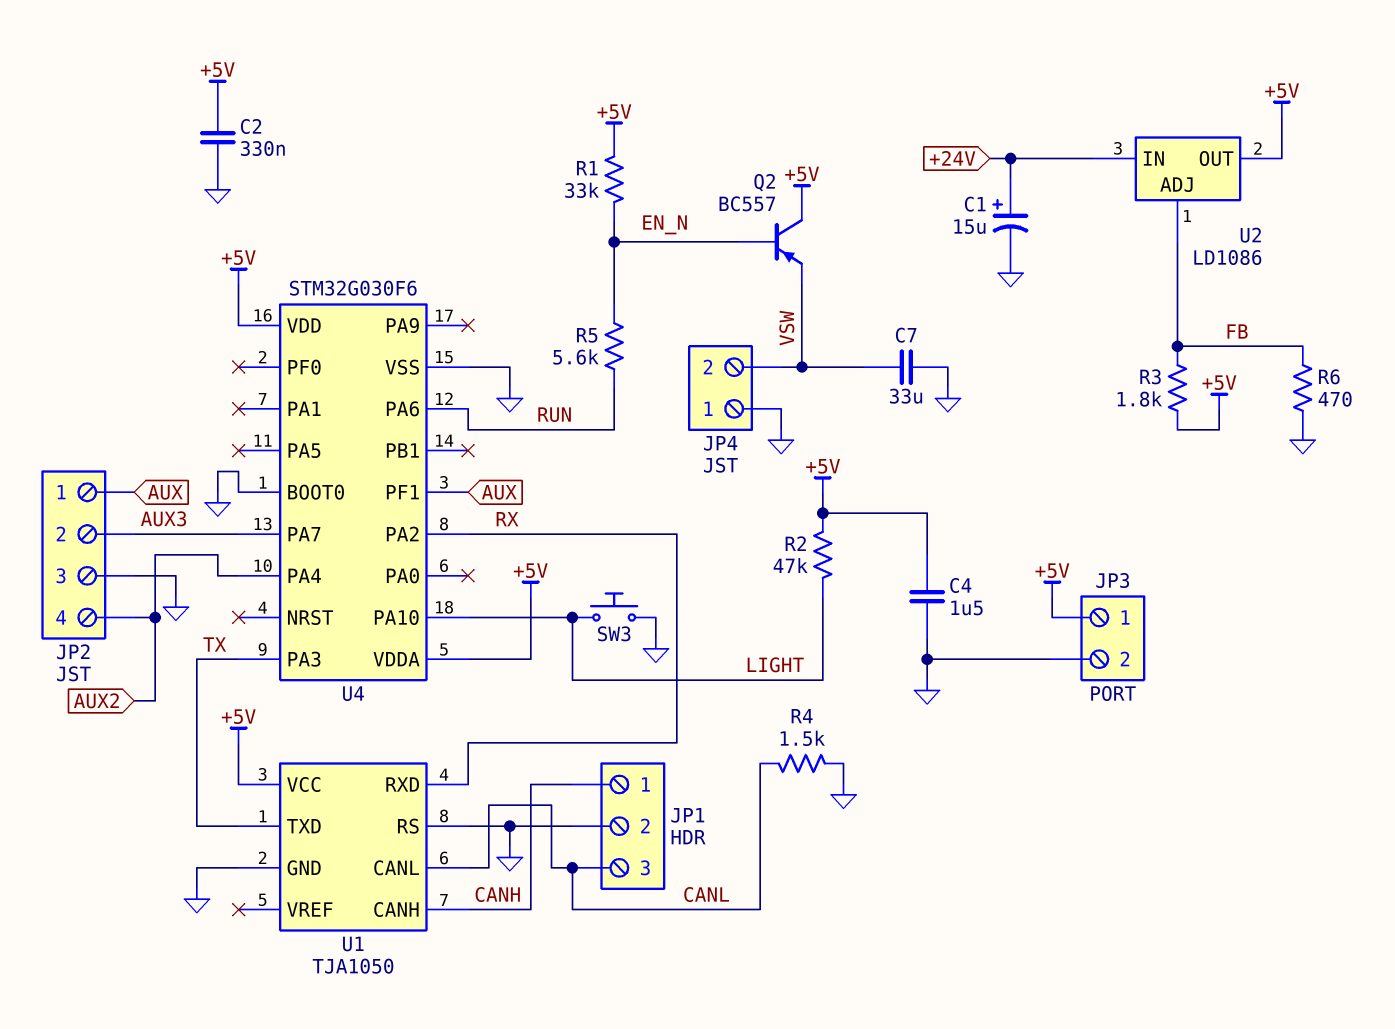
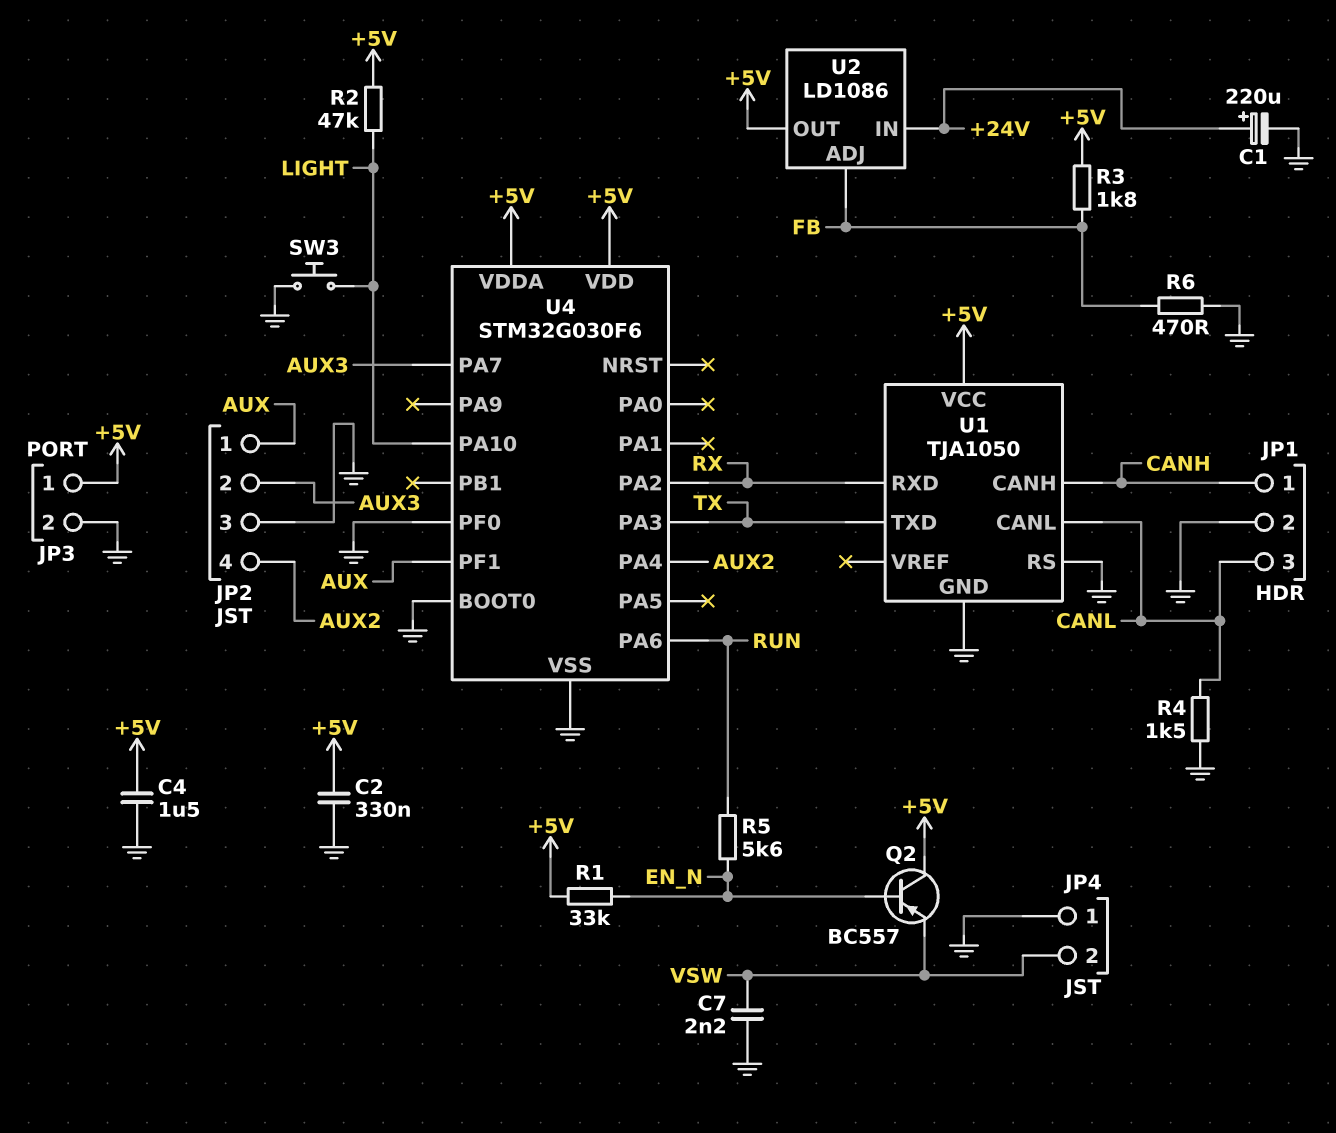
C1: 15uF (plus +24V, minus GND) -> 220uF (plus +24V, minus GND)
C7: 33uF (GND, VSW) -> 2.2nF (GND, VSW)
U4 pin PF0: none -> GND

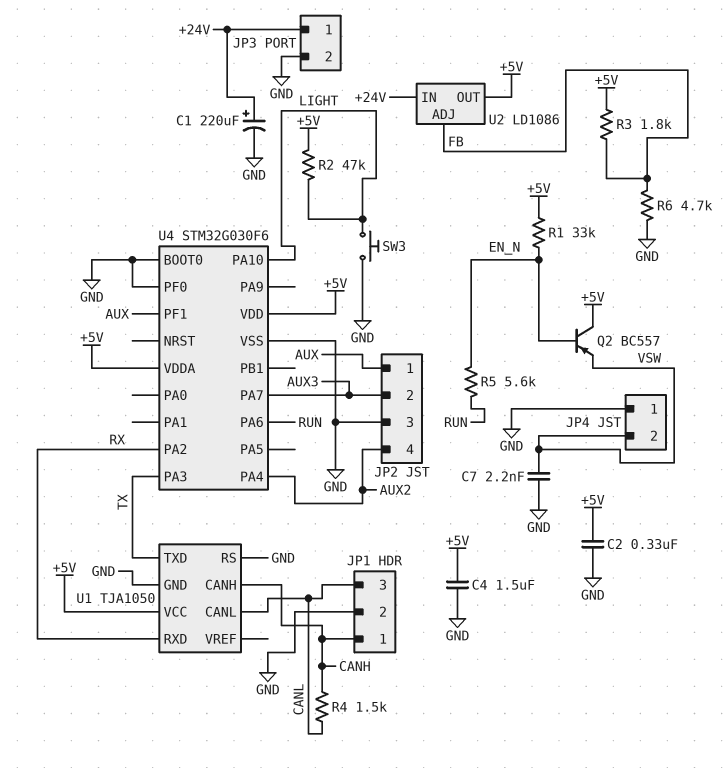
JP3 pin 1: +5V -> +24V
R4: 1.5k (CANL, GND) -> 1.5k (CANH, CANL)
R6: 470 (FB, GND) -> 4.7k (FB, GND)

